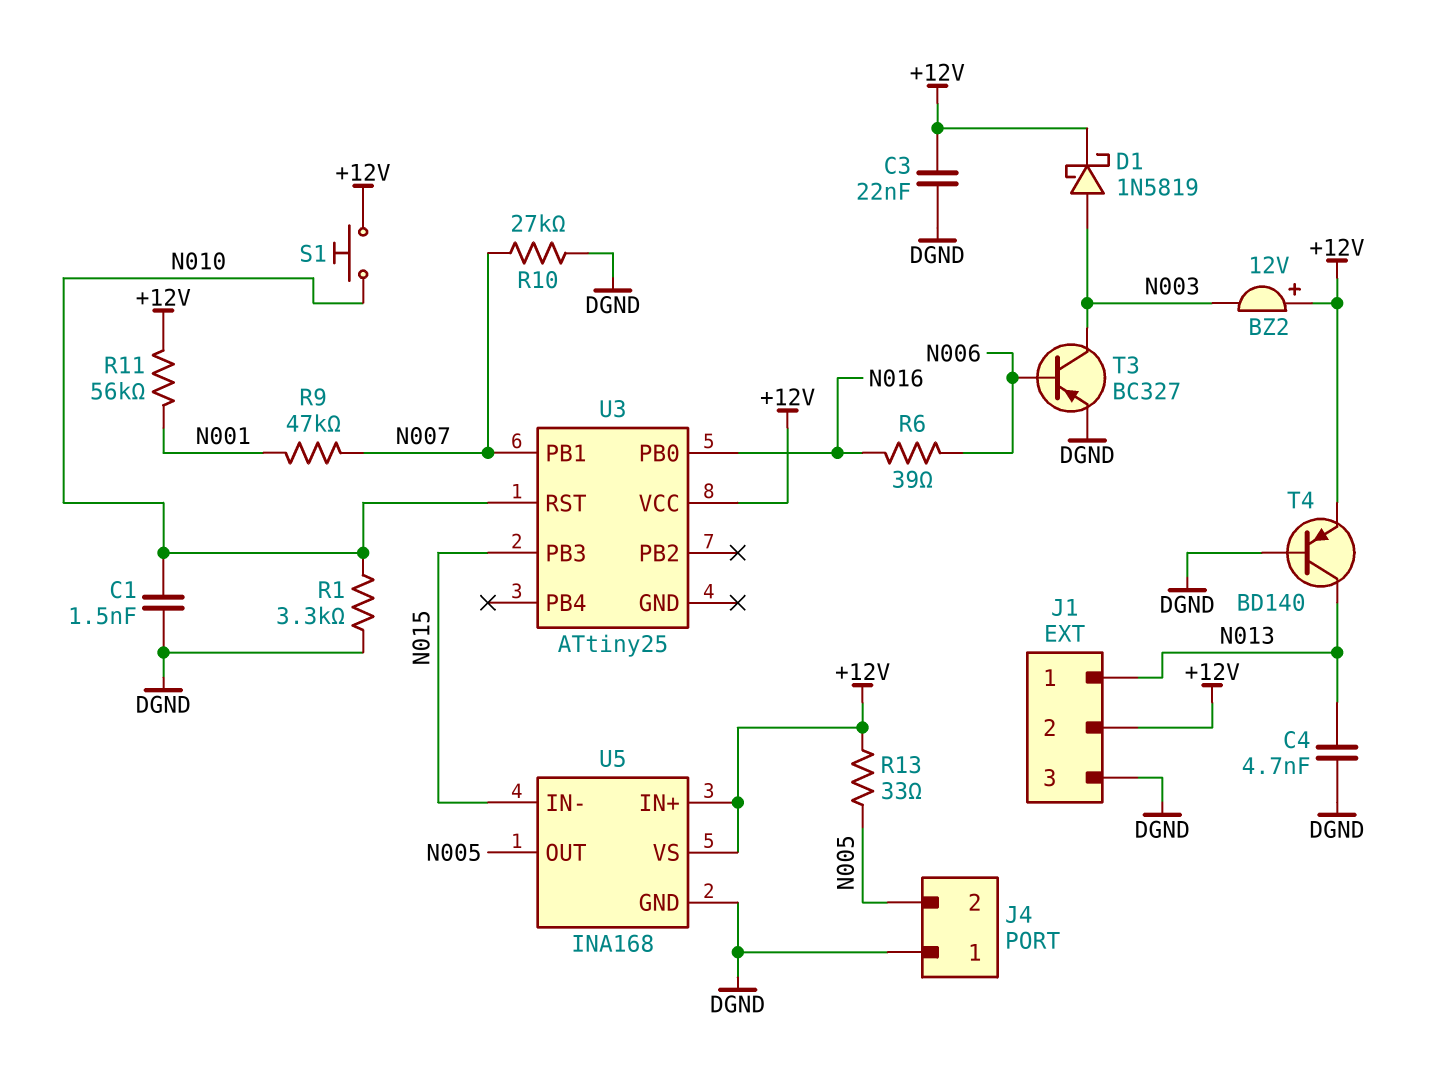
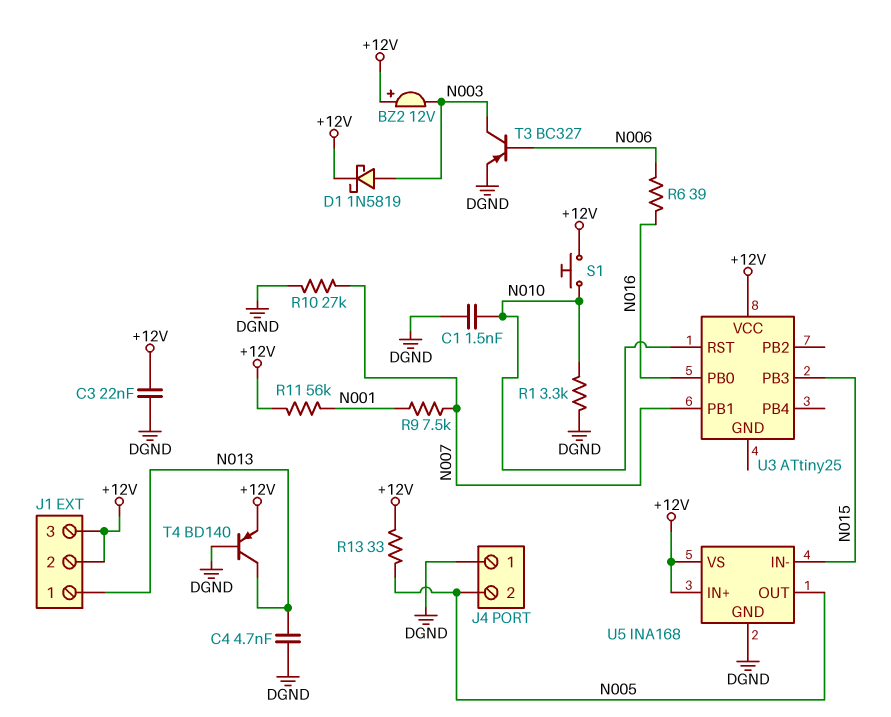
J1 pin 3: DGND -> +12V
R9: 47k (N001, N007) -> 7.5k (N001, N007)

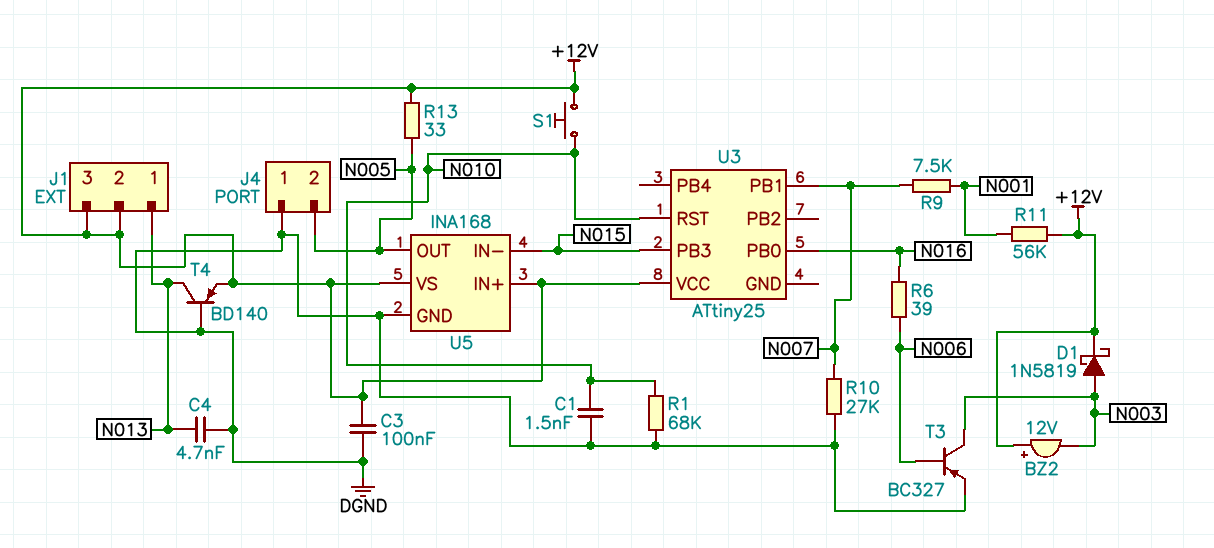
C3: 22nF (+12V, DGND) -> 100nF (+12V, DGND)
R1: 3.3k (DGND, N010) -> 68k (DGND, N010)

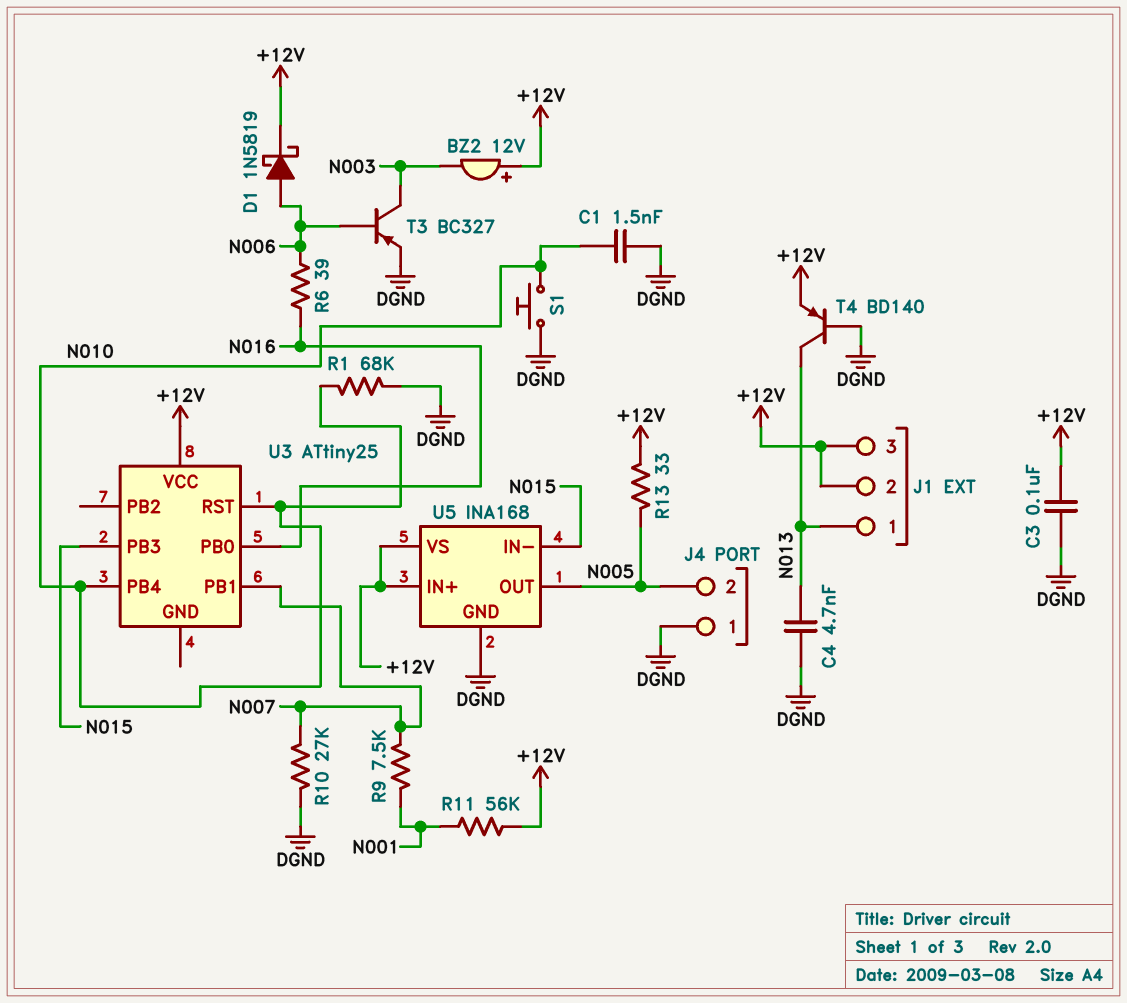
D1: schottky 1N5819 (A N003, K +12V) -> schottky 1N5819 (A N006, K +12V)
S1: button (+12V, N010) -> button (DGND, N010)
U3 pin PB4: none -> N010

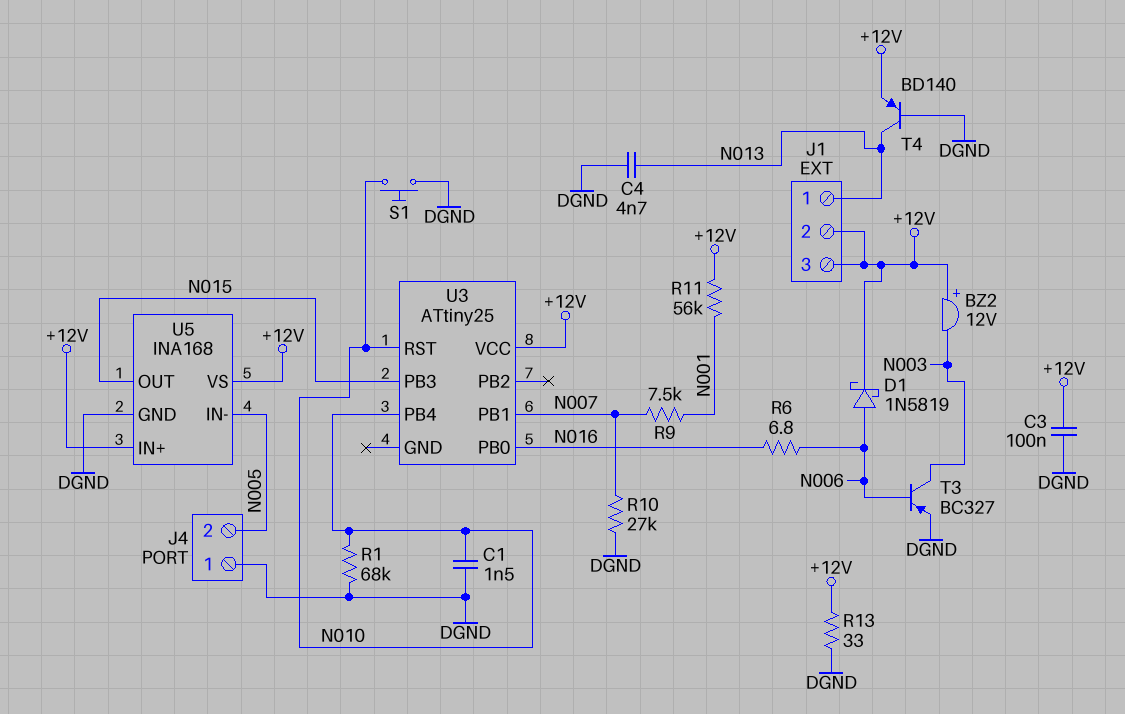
R6: 39 (N006, N016) -> 6.8 (N006, N016)
R13: 33 (+12V, N005) -> 33 (+12V, DGND)
U5 pin IN-: N015 -> N005
U5 pin OUT: N005 -> N015

